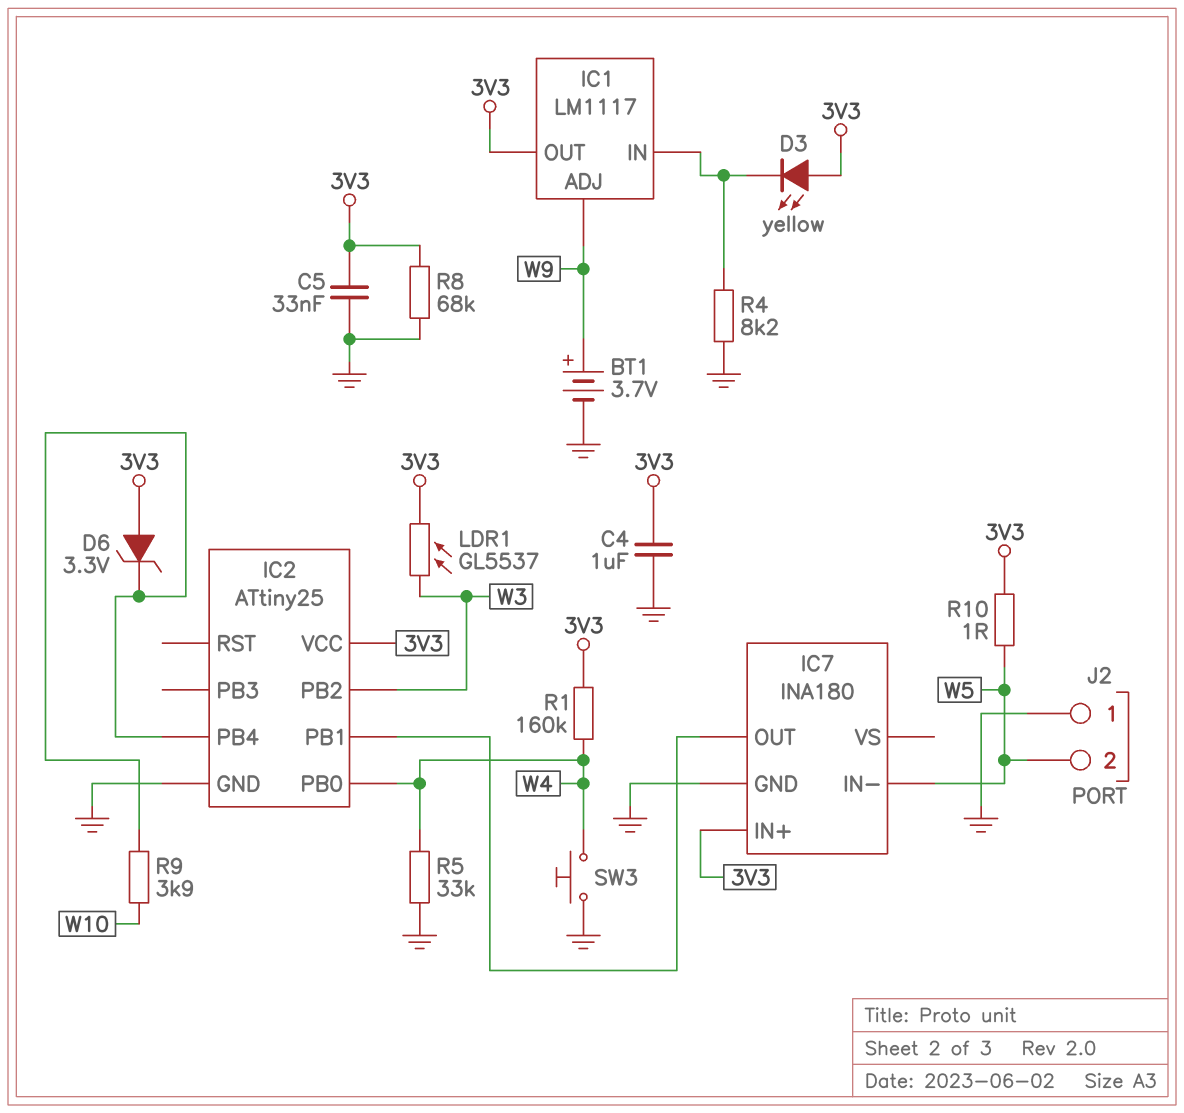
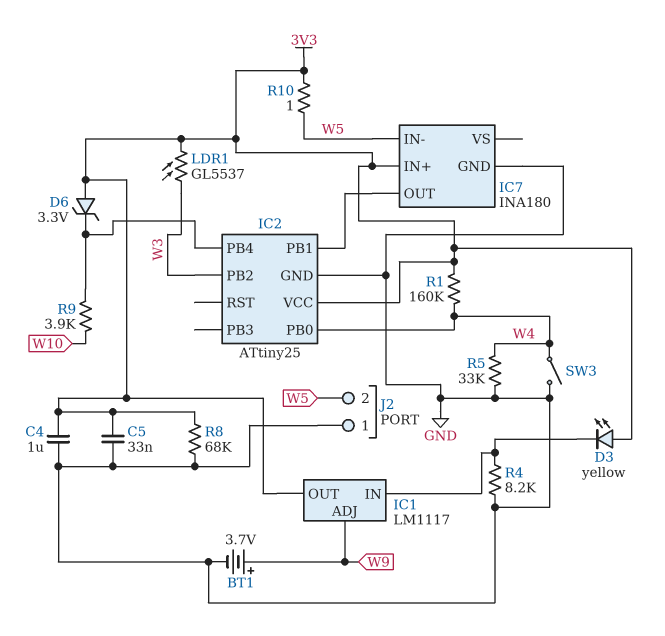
SW3: button (GND, W4) -> switch (GND, W4)

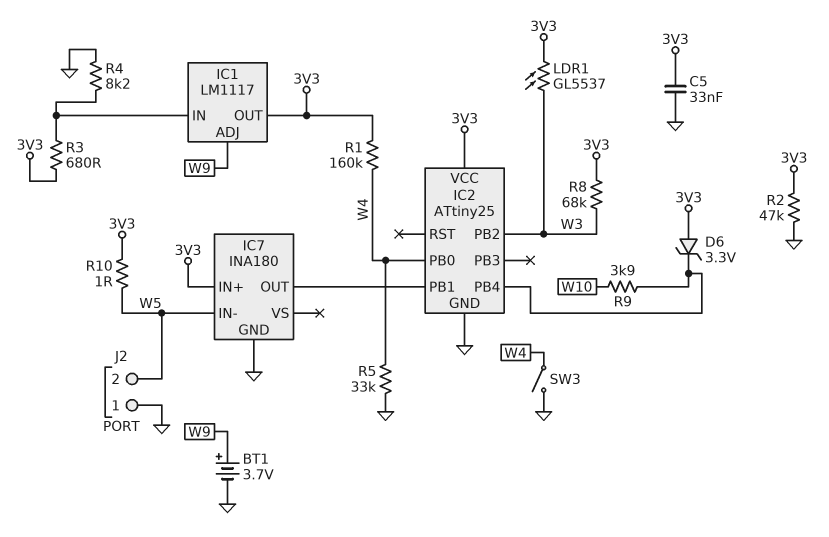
C4: 1uF (3V3, GND) -> none
D3: LED yellow (A 3V3, K IC1/IN) -> none
R2: none -> 47k (3V3, GND)
R3: none -> 680 (3V3, IC1/IN)
R8: 68k (3V3, GND) -> 68k (3V3, W3)

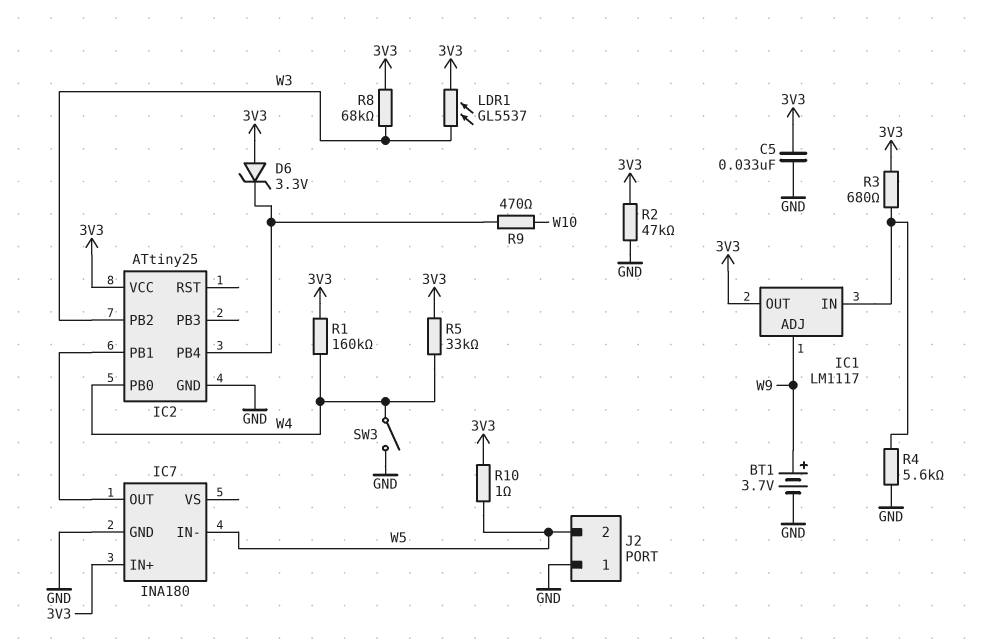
R4: 8.2k (GND, IC1/IN) -> 5.6k (GND, IC1/IN)
R5: 33k (GND, W4) -> 33k (3V3, W4)
R9: 3.9k (IC2/PB4, W10) -> 470 (IC2/PB4, W10)

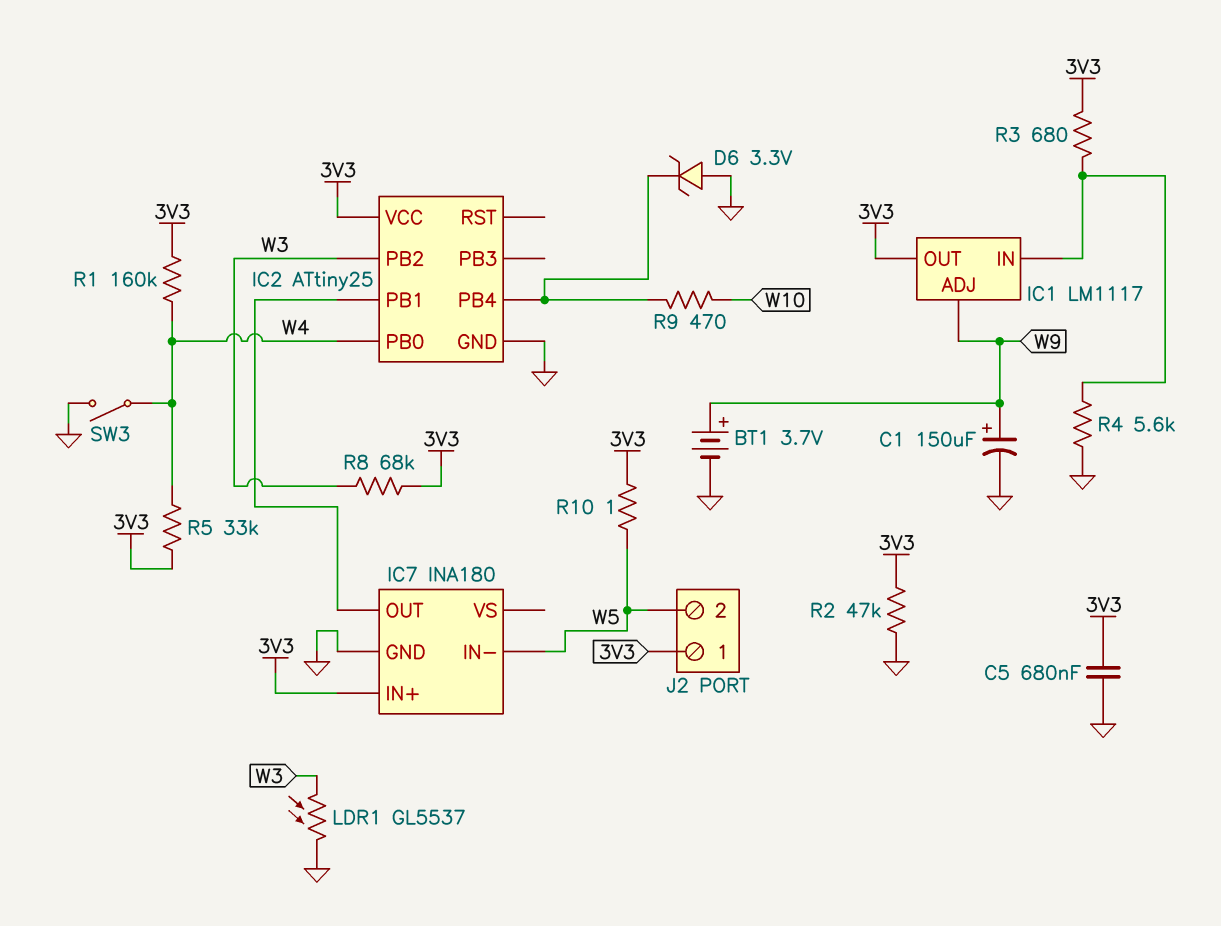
C1: none -> 150uF (plus W9, minus GND)
C5: 33nF (3V3, GND) -> 680nF (3V3, GND)
D6: zener 3.3V (A 3V3, K IC2/PB4) -> zener 3.3V (A GND, K IC2/PB4)
J2 pin 1: GND -> 3V3
LDR1: GL5537 (3V3, W3) -> GL5537 (GND, W3)

